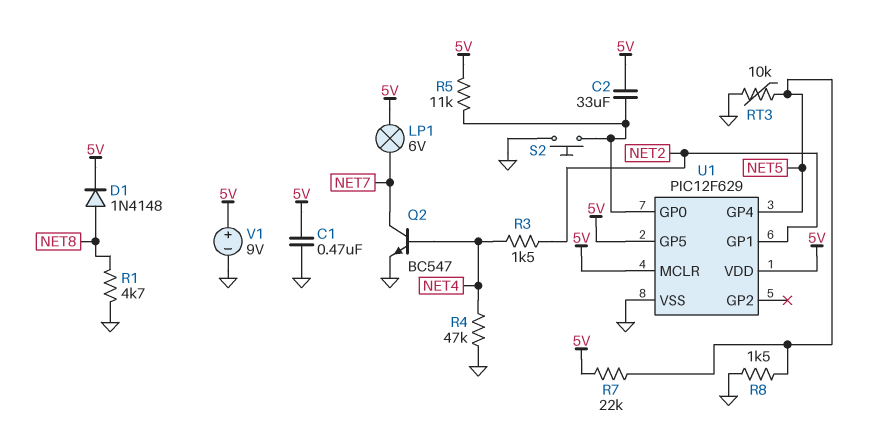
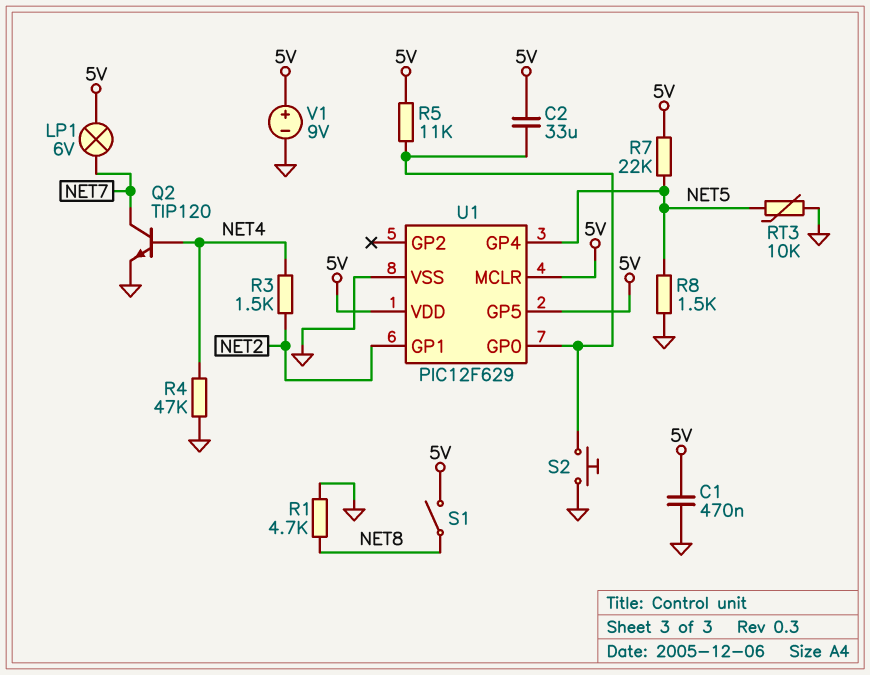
D1: diode 1N4148 (A NET8, K 5V) -> none
Q2: NPN BC547 (B NET4, C NET7, E GND) -> NPN TIP120 (B NET4, C NET7, E GND)
S1: none -> switch (5V, NET8)

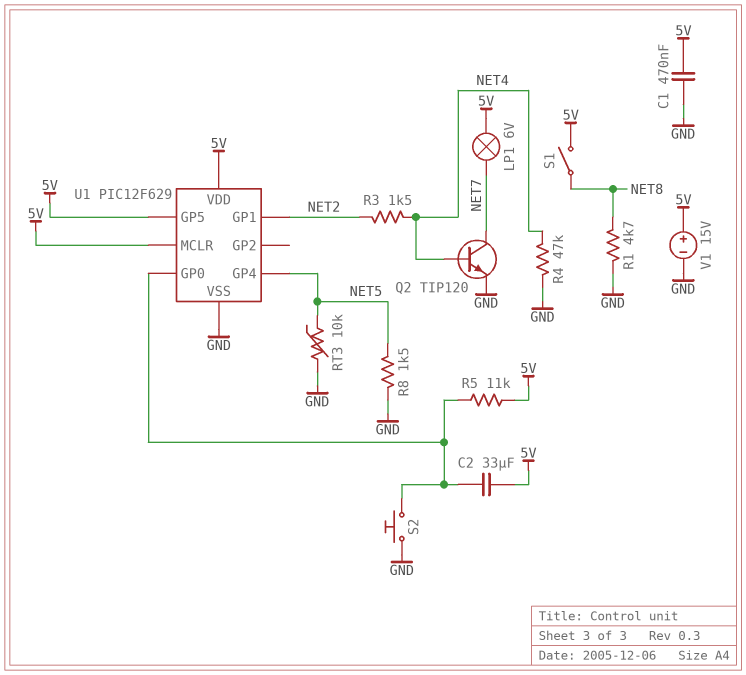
R7: 22k (5V, NET5) -> none
V1: 9V (plus 5V, minus GND) -> 15V (plus 5V, minus GND)

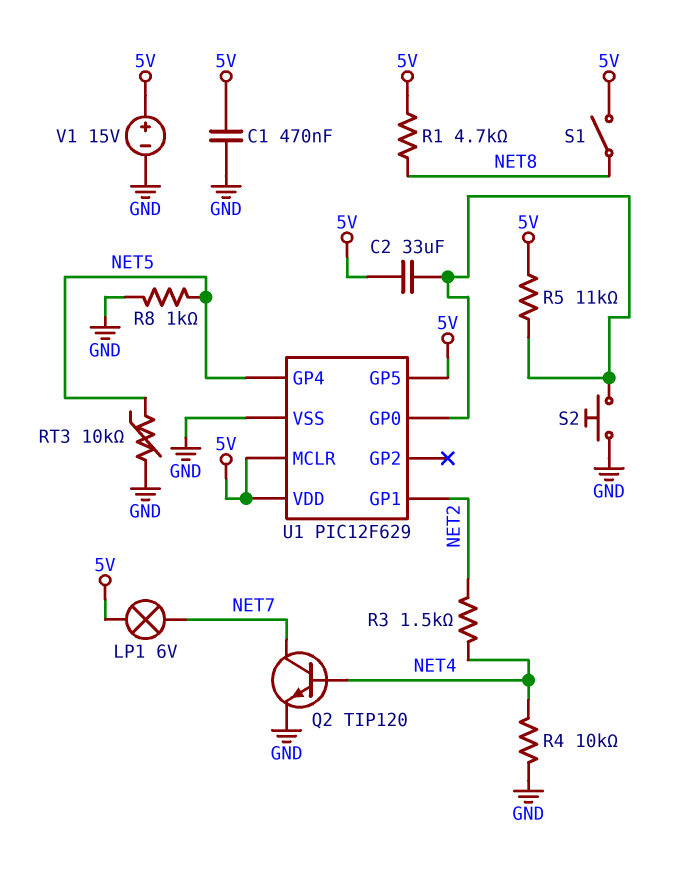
R1: 4.7k (GND, NET8) -> 4.7k (5V, NET8)
R4: 47k (GND, NET4) -> 10k (GND, NET4)
R8: 1.5k (GND, NET5) -> 1k (GND, NET5)

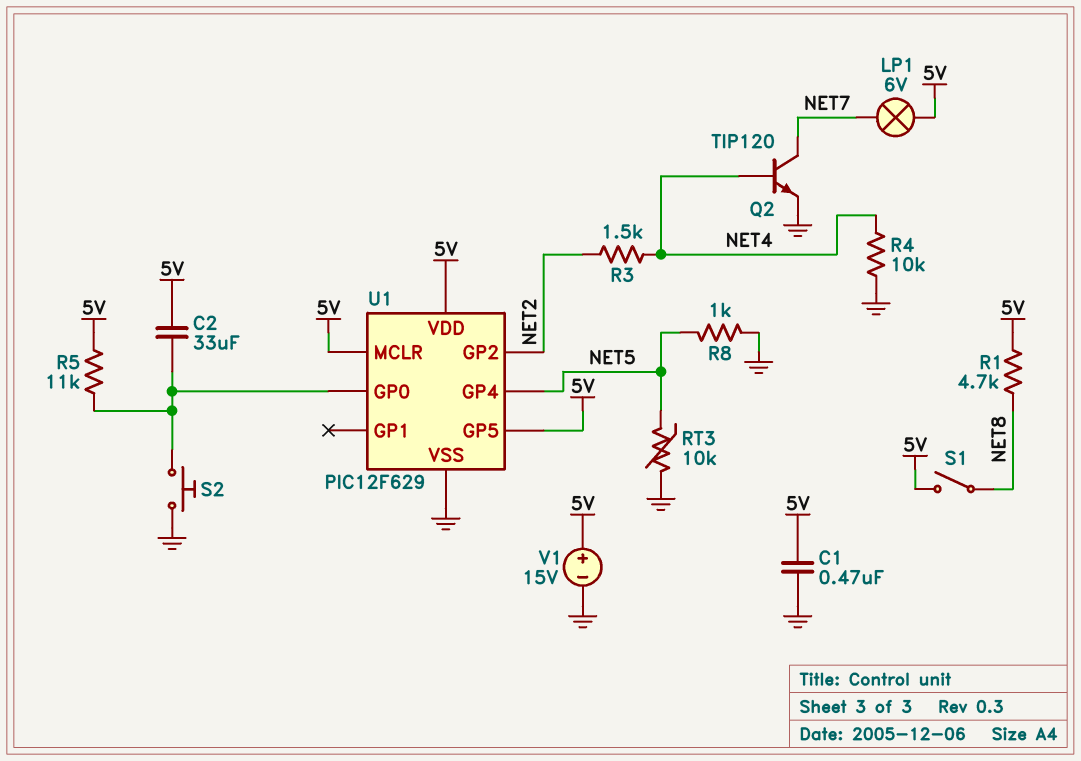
U1 pin GP1: NET2 -> none
U1 pin GP2: none -> NET2

